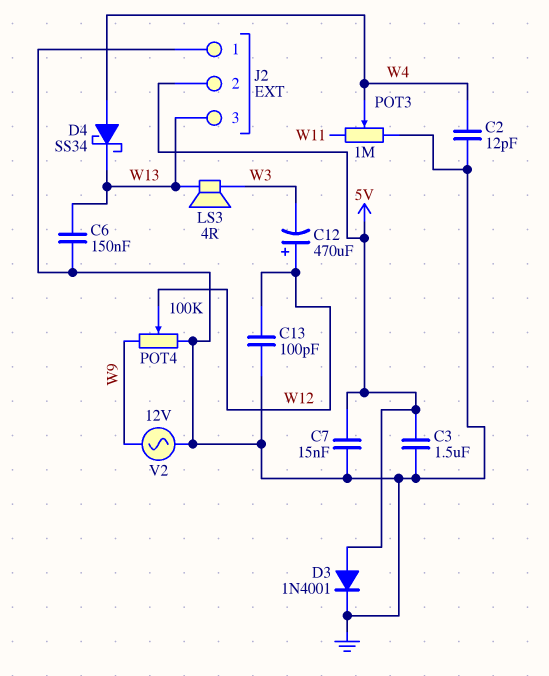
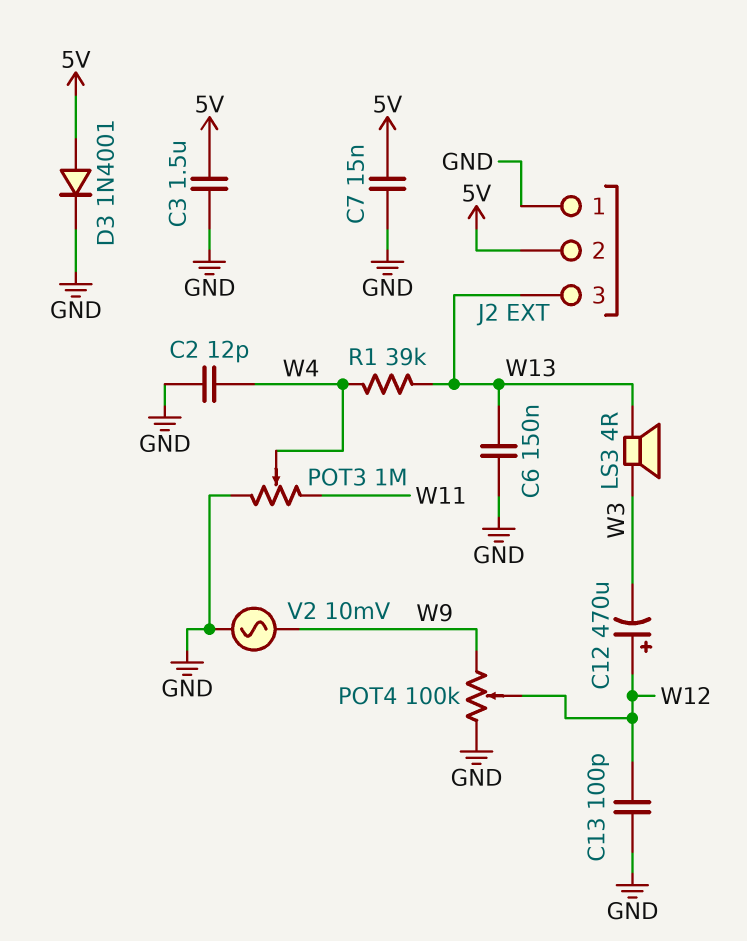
D4: schottky SS34 (A W4, K W13) -> none
R1: none -> 39k (W4, W13)
V2: AC 12V (GND, W9) -> AC 10mV (GND, W9)

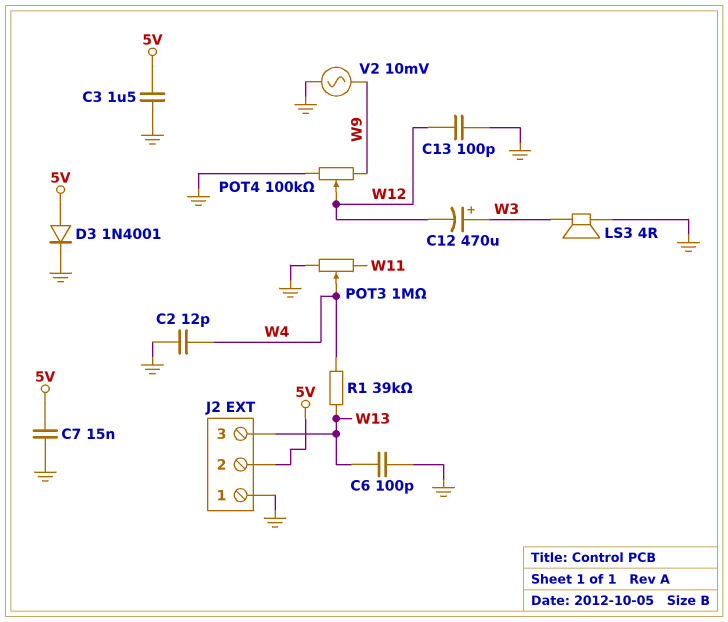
C6: 150nF (GND, W13) -> 100pF (GND, W13)
C12: 470uF (plus W12, minus W3) -> 470uF (plus W3, minus W12)
LS3: speaker 4R (W3, W13) -> speaker 4R (GND, W3)

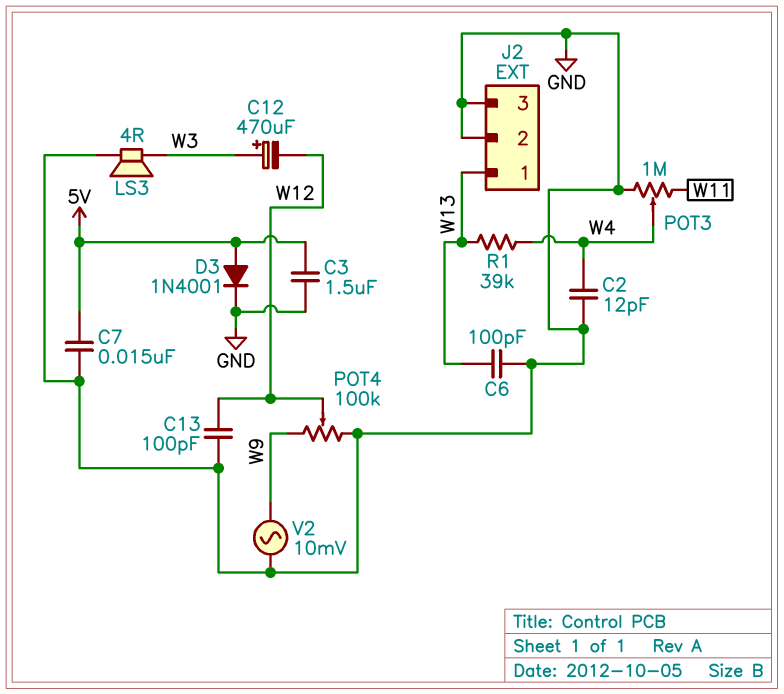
J2 pin 1: GND -> W13
J2 pin 2: 5V -> GND
J2 pin 3: W13 -> GND

